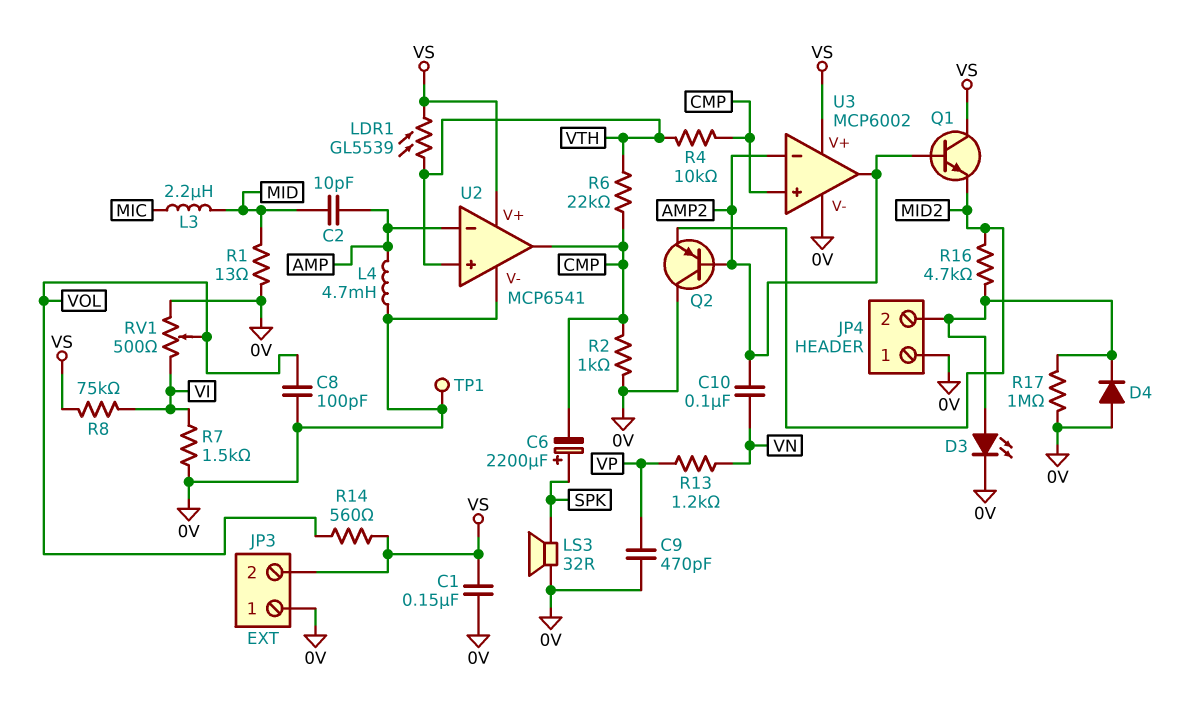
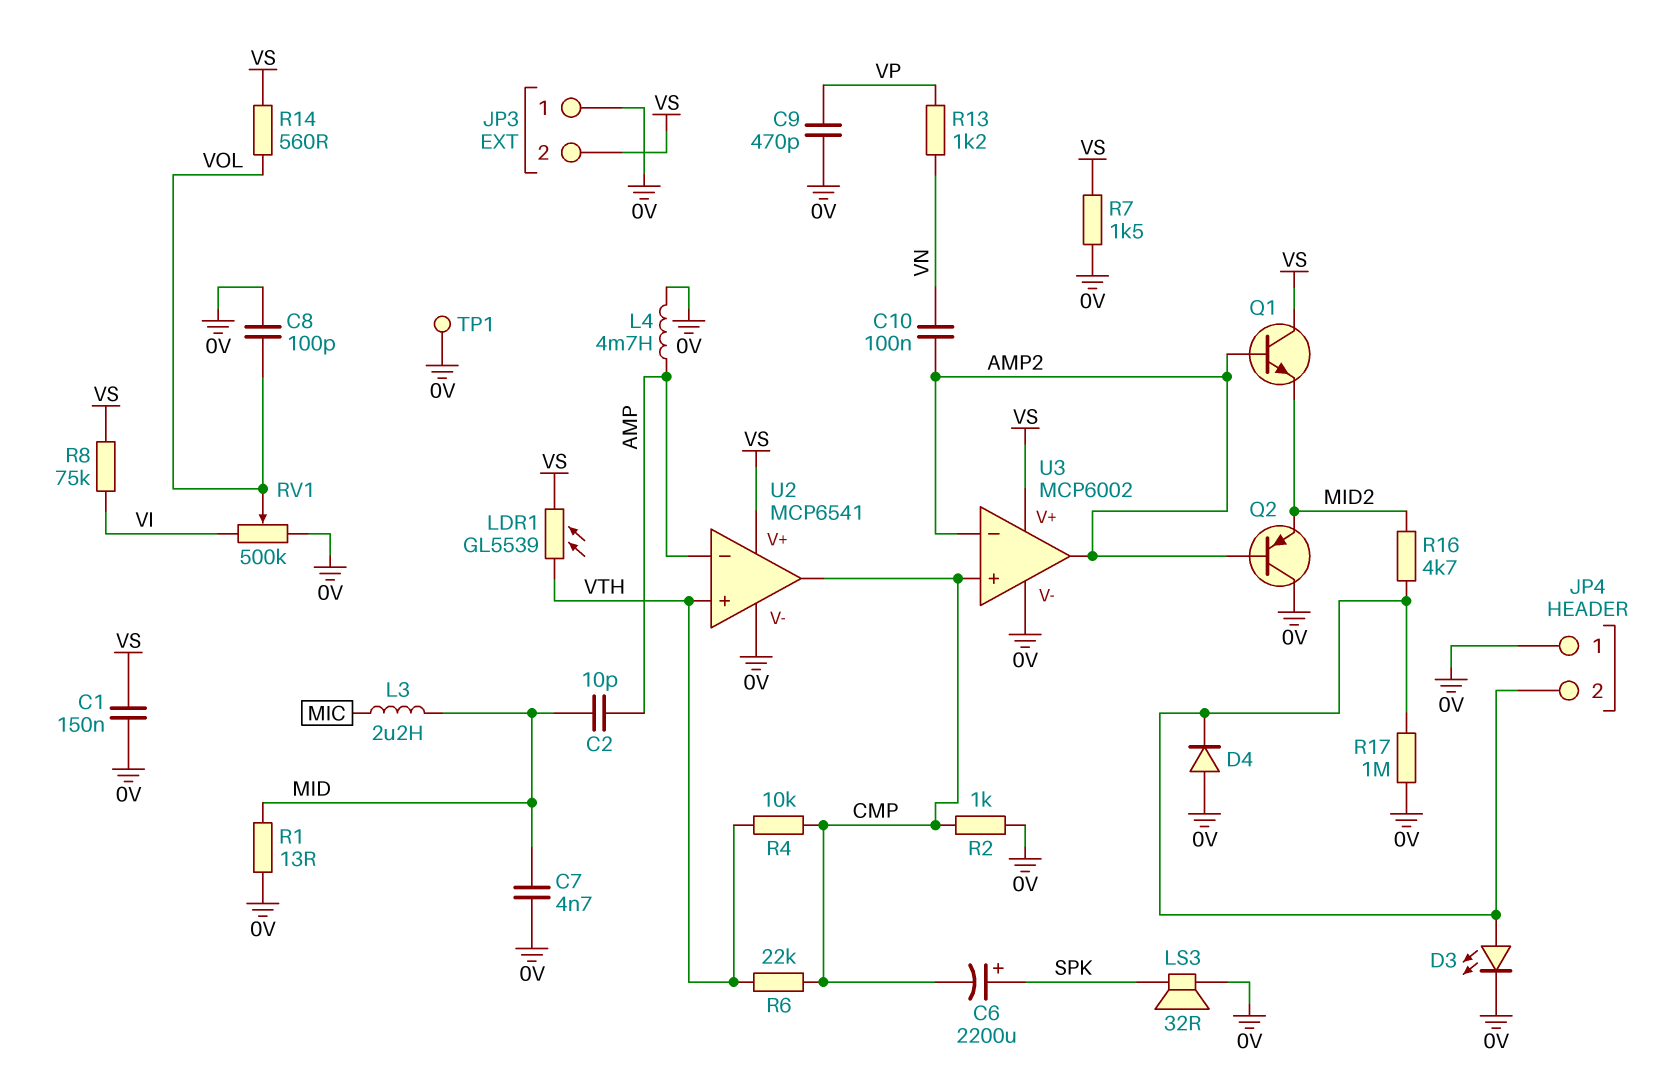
C7: none -> 4.7nF (0V, MID)
R7: 1.5k (0V, VI) -> 1.5k (0V, VS)
RV1: 500 (0V, VI, wiper VOL) -> 500k (0V, VI, wiper VOL)

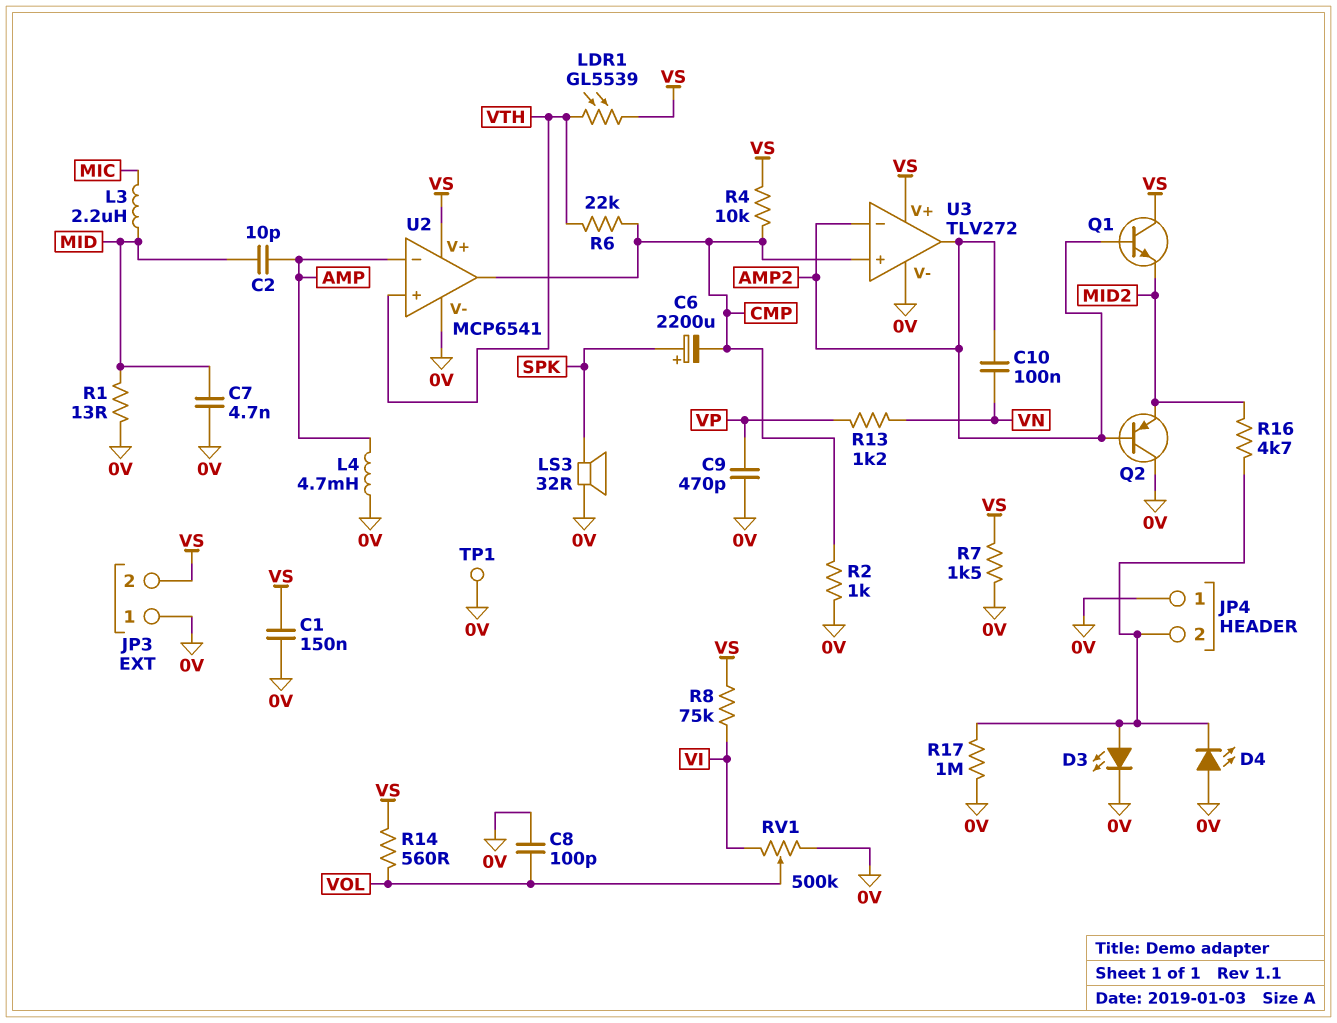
D4: diode (A 0V, K JP4/2) -> LED (A 0V, K JP4/2)
R4: 10k (CMP, VTH) -> 10k (CMP, VS)
U3: MCP6002 -> TLV272

